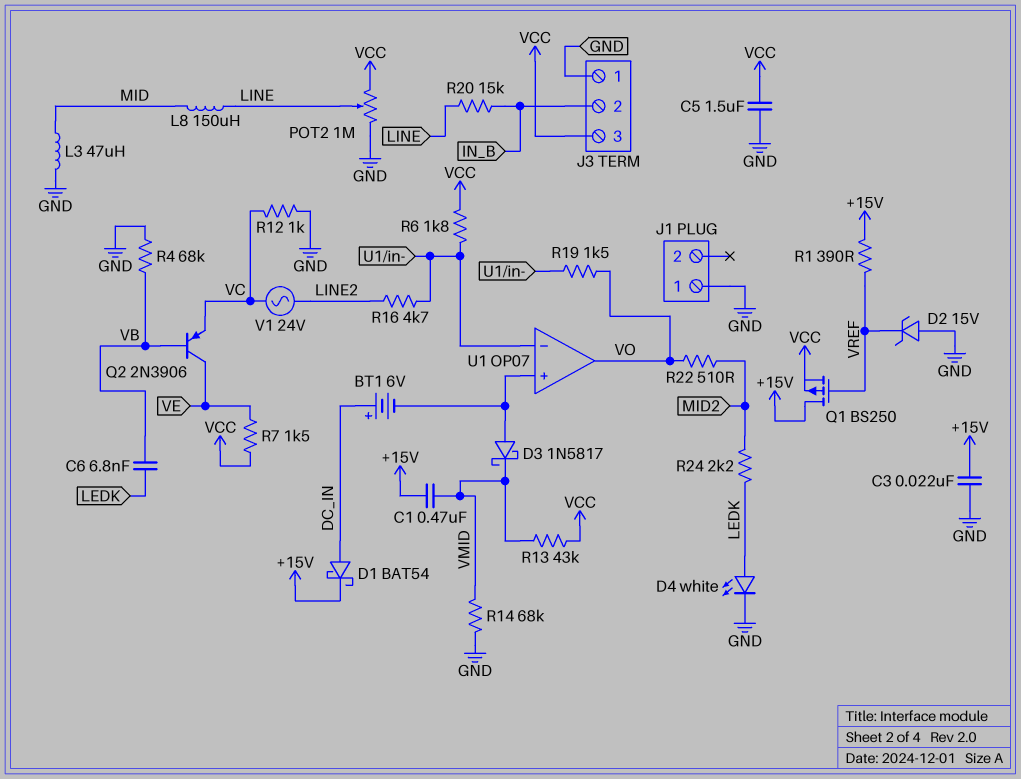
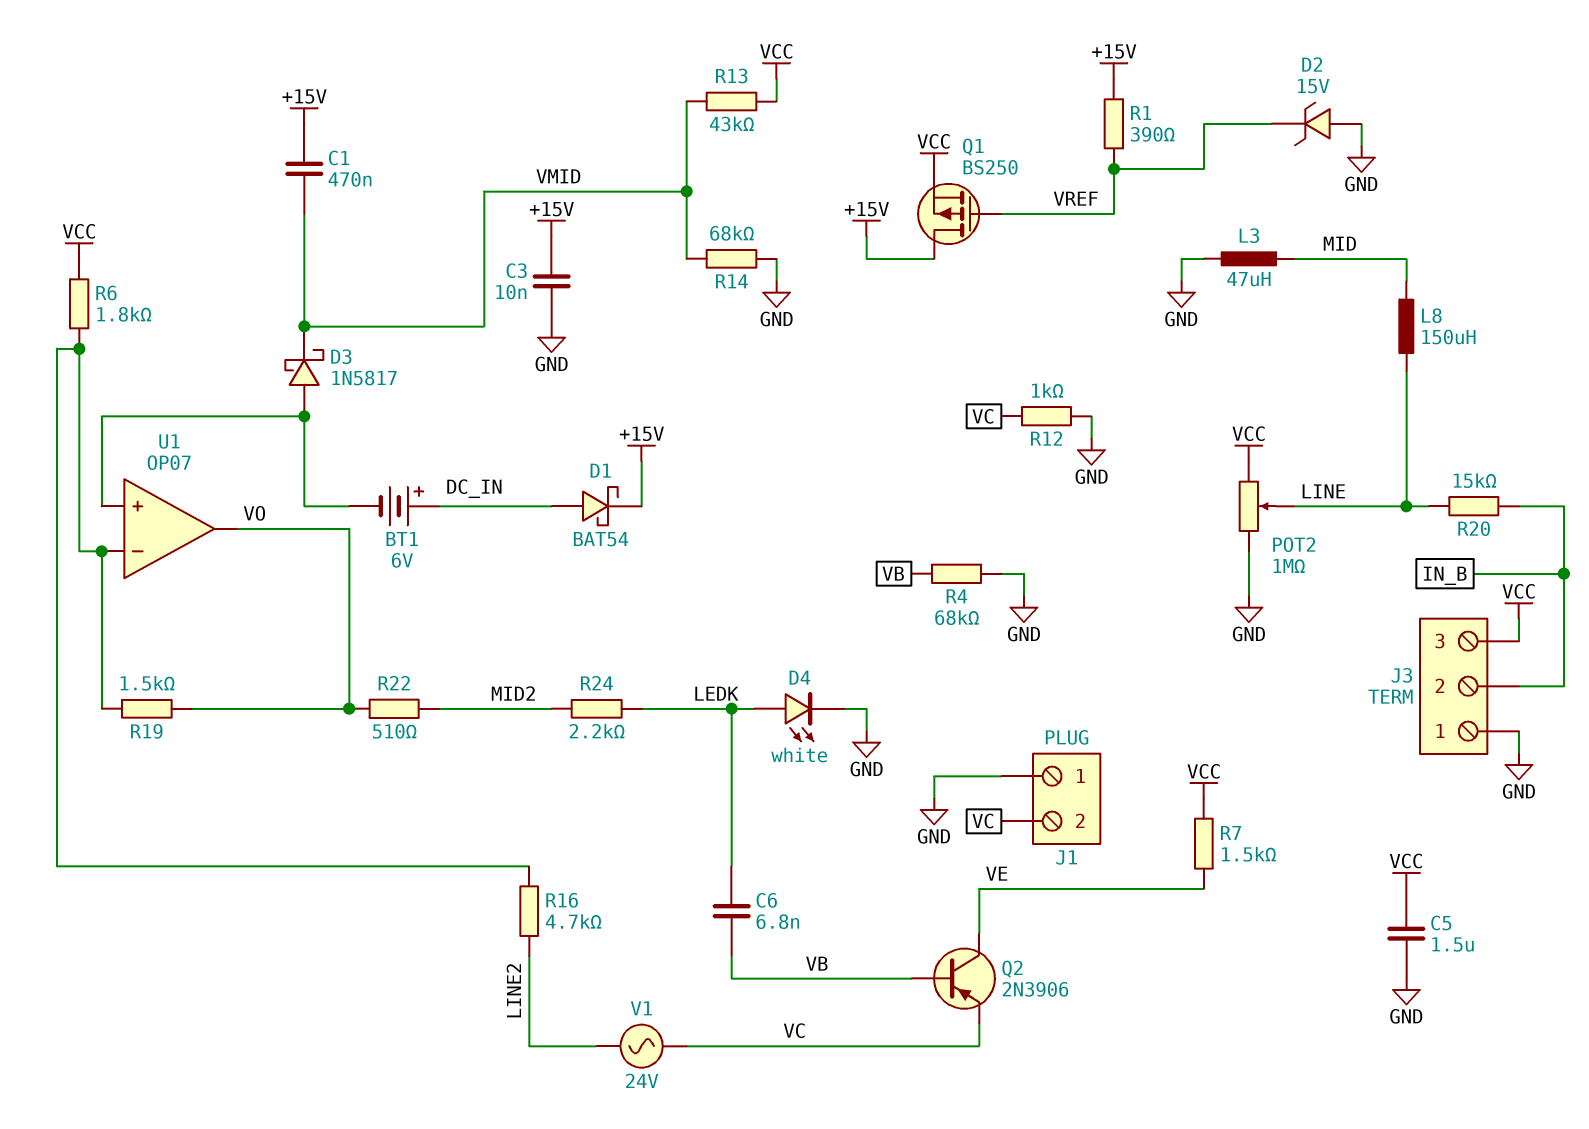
C3: 22nF (+15V, GND) -> 10nF (+15V, GND)
J1 pin 2: none -> VC

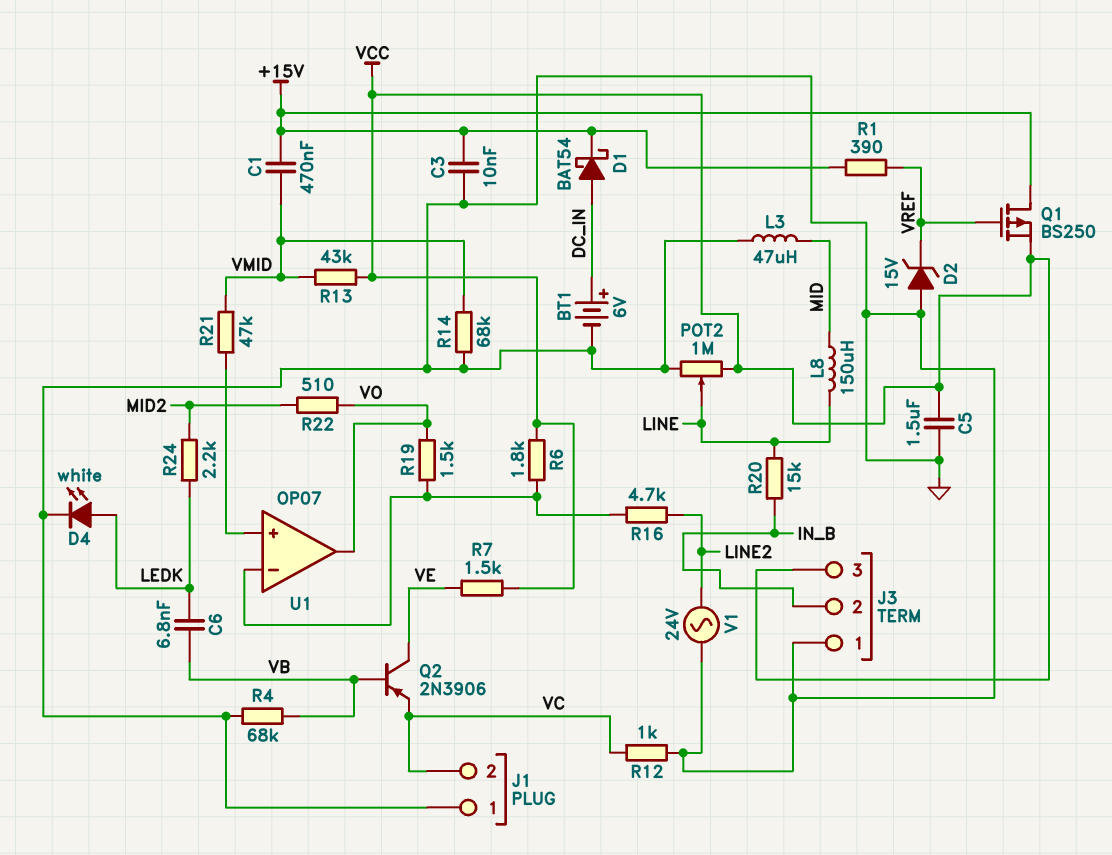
BT1: 6V (plus DC_IN, minus U1/in+) -> 6V (plus DC_IN, minus GND)
D3: schottky 1N5817 (A U1/in+, K VMID) -> none
R21: none -> 47k (U1/in+, VMID)
V1: AC 24V (LINE2, VC) -> AC 24V (GND, LINE2)

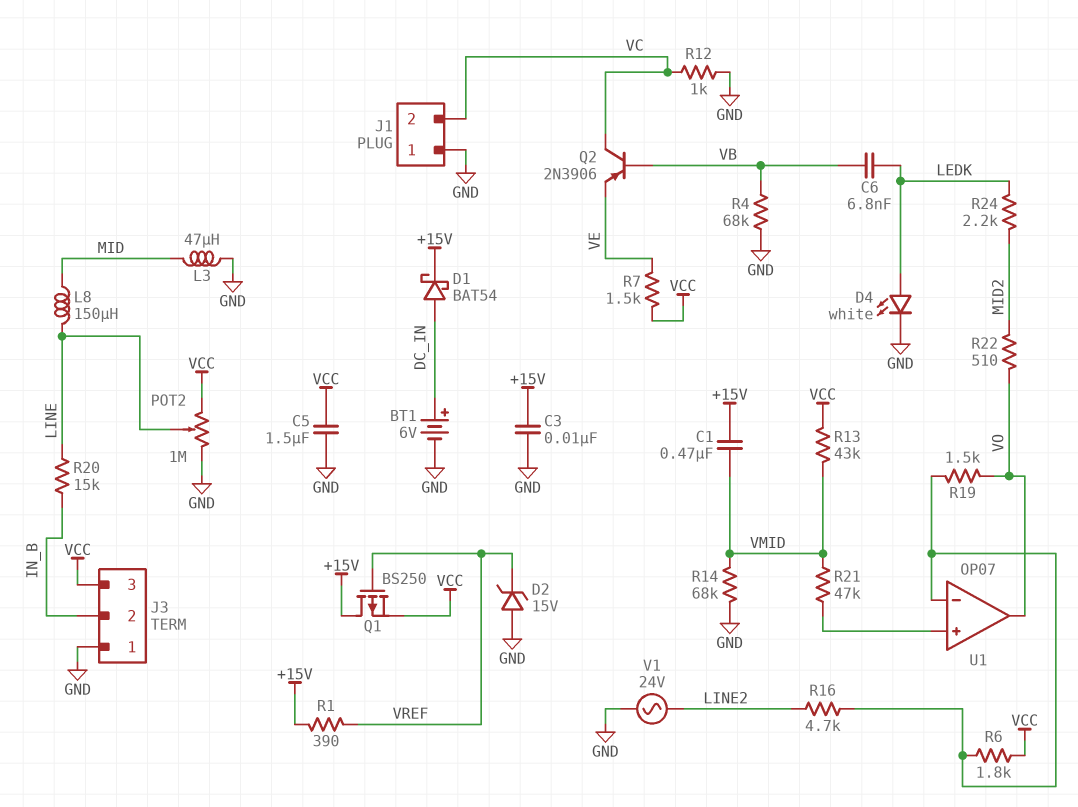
Q2: PNP 2N3906 (B VB, C VE, E VC) -> PNP 2N3906 (B VB, C VC, E VE)

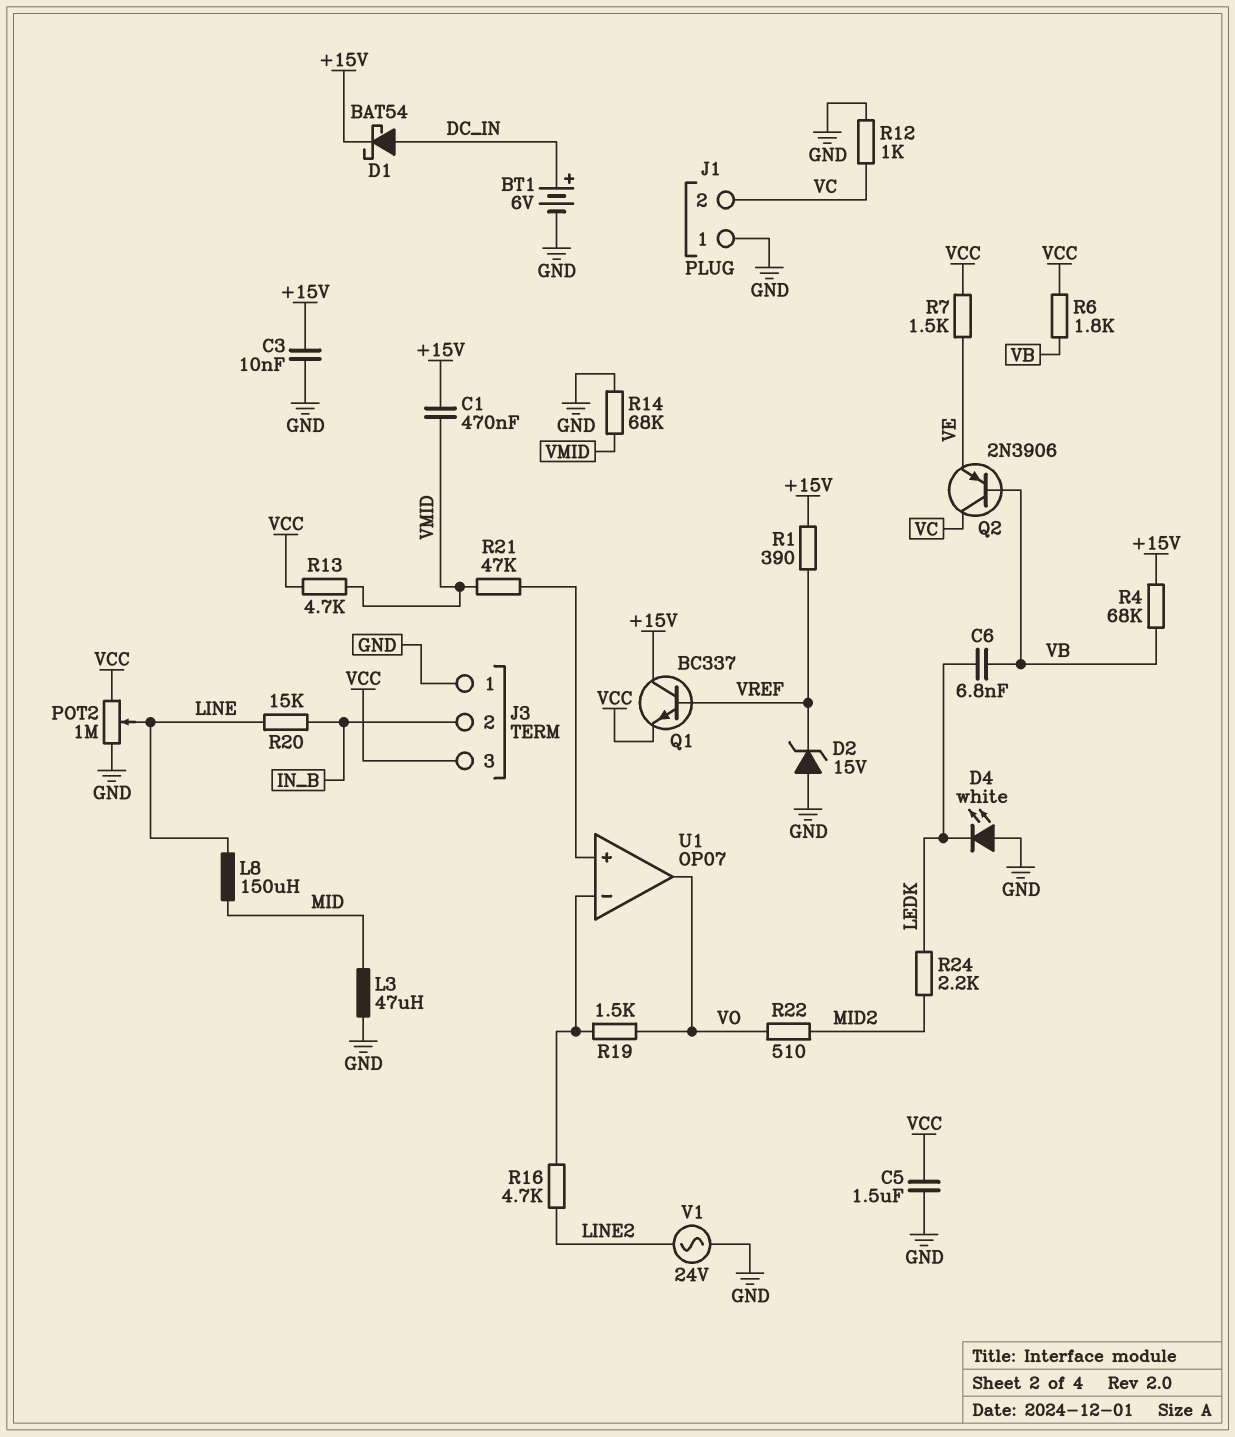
D4: LED white (A LEDK, K GND) -> LED white (A GND, K LEDK)
Q1: PMOS BS250 (G VREF, D +15V, S VCC) -> NPN BC337 (B VREF, C +15V, E VCC)
R4: 68k (GND, VB) -> 68k (+15V, VB)
R6: 1.8k (U1/in-, VCC) -> 1.8k (VB, VCC)
R13: 43k (VCC, VMID) -> 4.7k (VCC, VMID)

